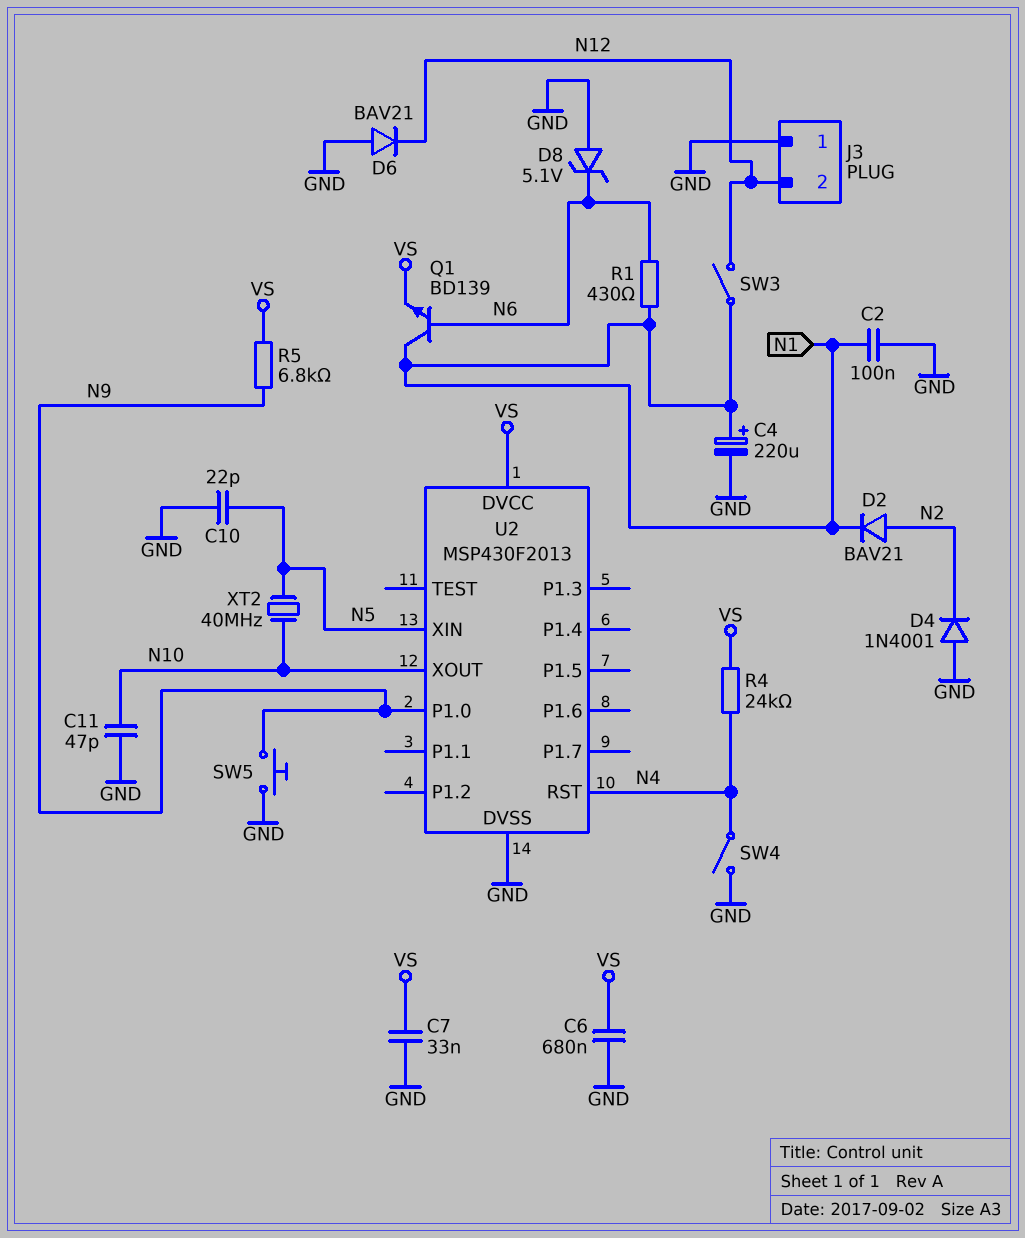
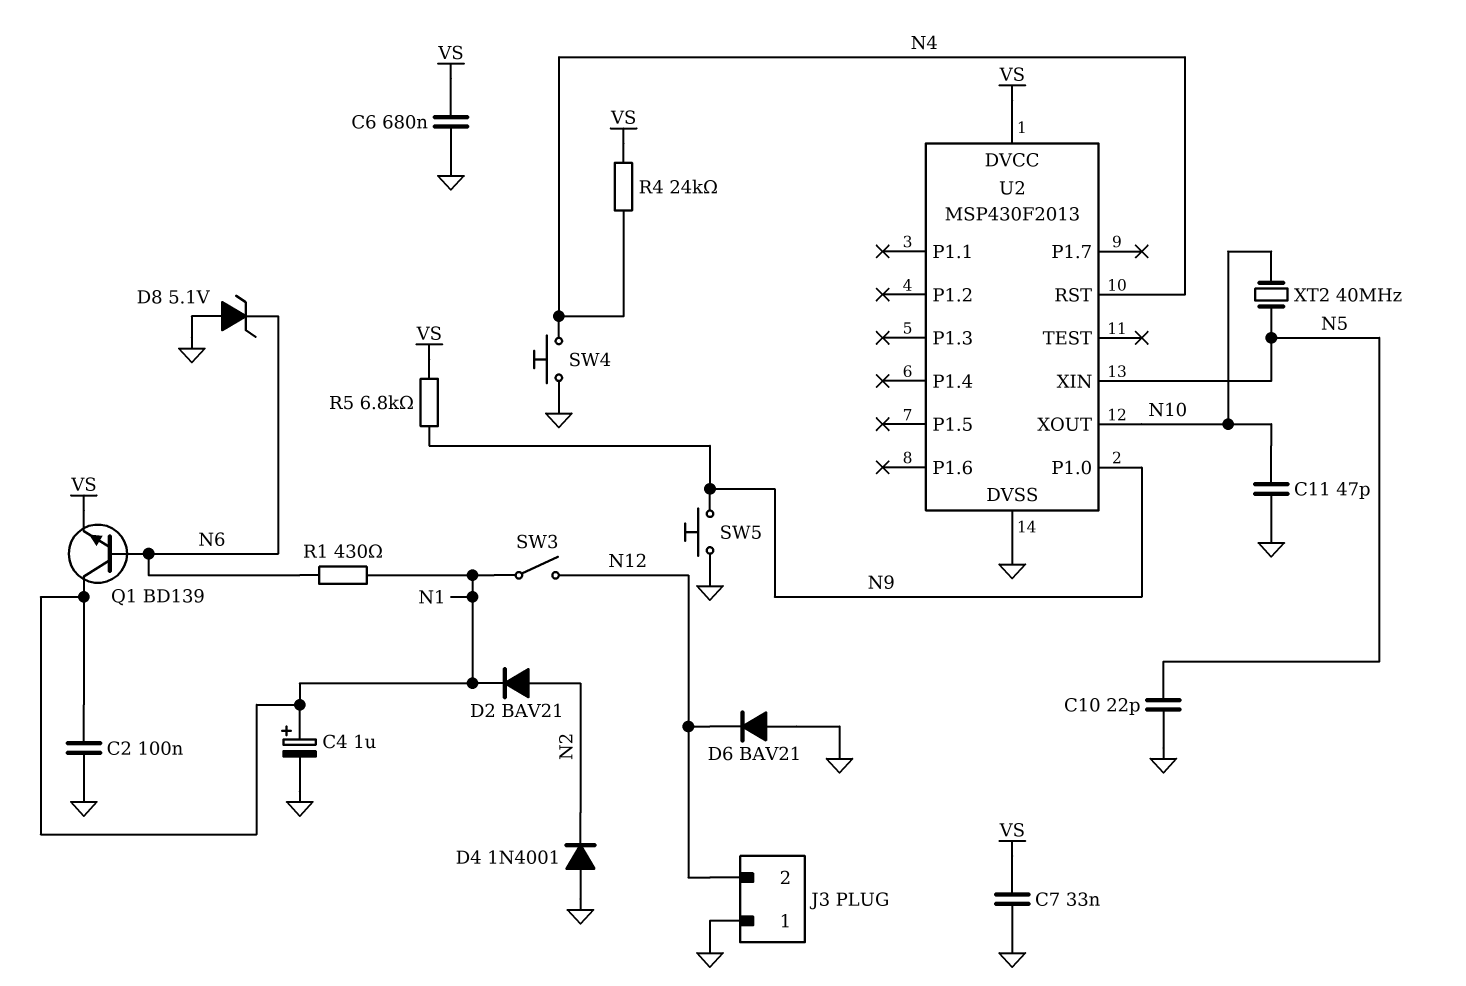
C4: 220uF (plus N1, minus GND) -> 1uF (plus N1, minus GND)
SW4: switch (GND, N4) -> button (GND, N4)

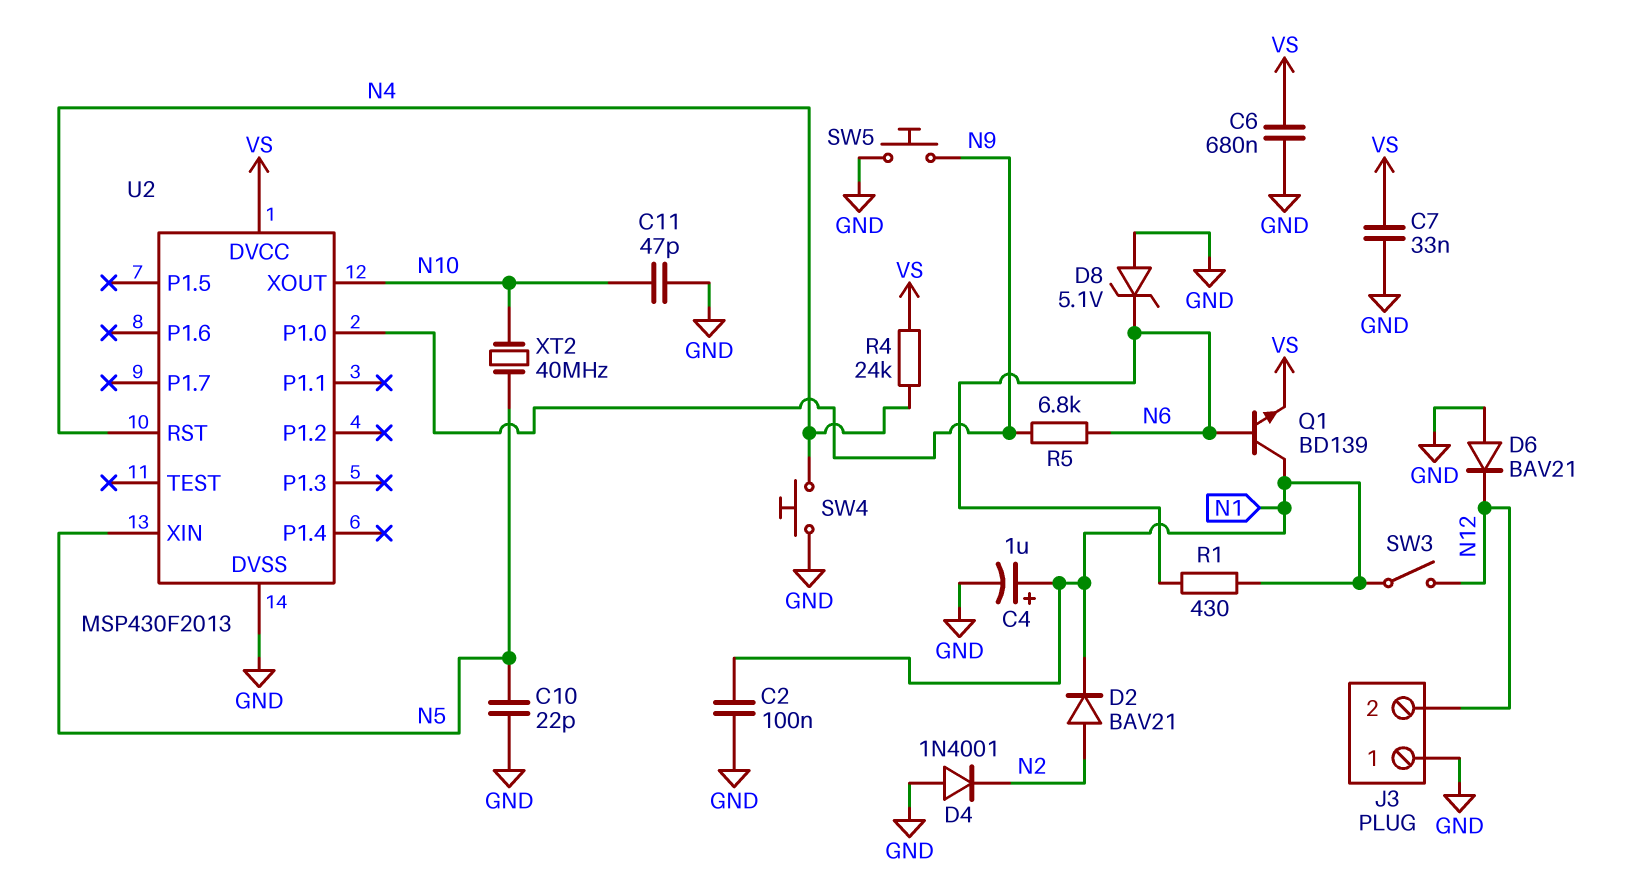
R5: 6.8k (N9, VS) -> 6.8k (N6, N9)

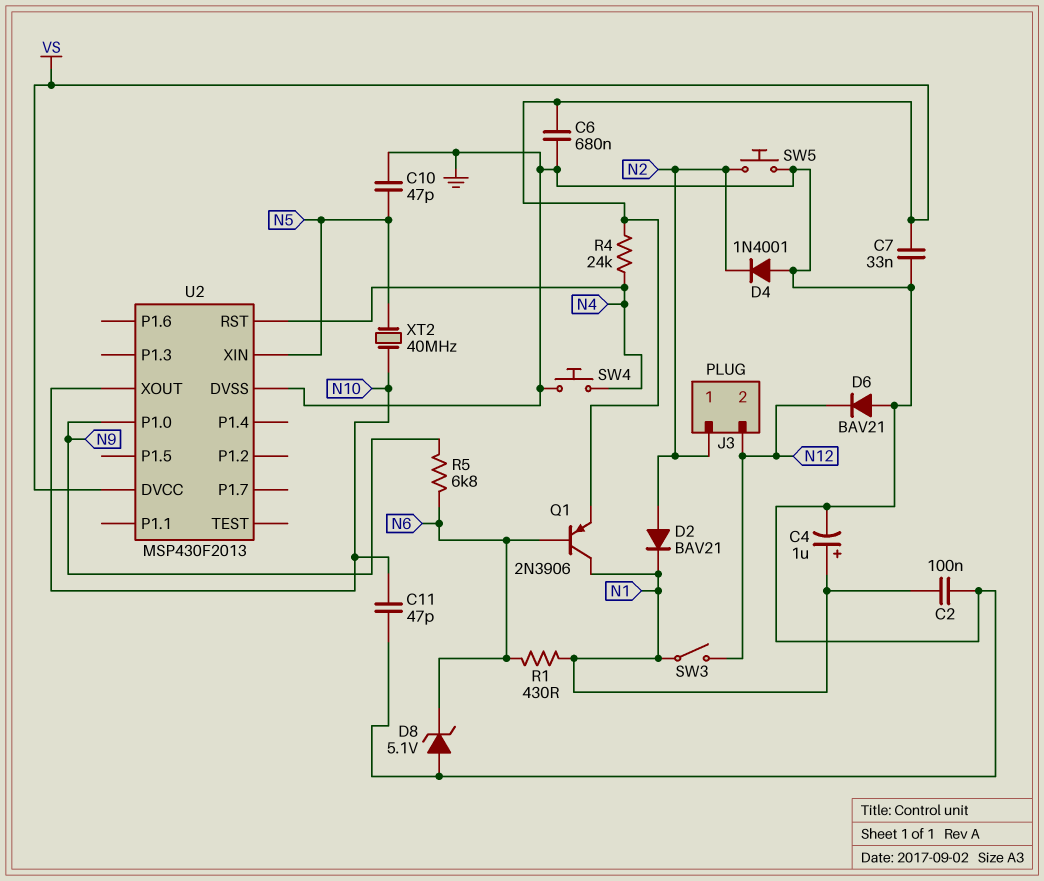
C10: 22pF (GND, N5) -> 47pF (GND, N5)
J3 pin 1: GND -> N2
Q1: NPN BD139 (B N6, C N1, E VS) -> PNP 2N3906 (B N6, C N1, E VS)
SW5: button (GND, N9) -> button (GND, N2)

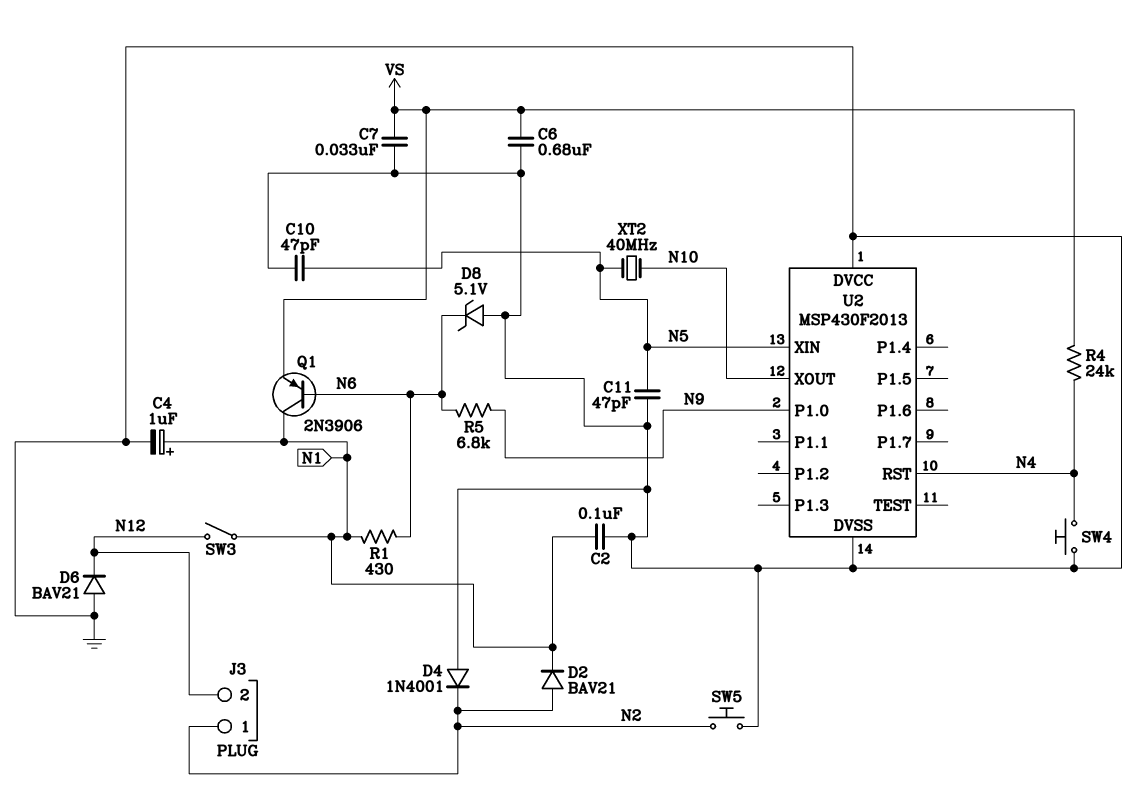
C11: 47pF (GND, N10) -> 47pF (GND, N5)
U2 pin DVCC: VS -> GND

